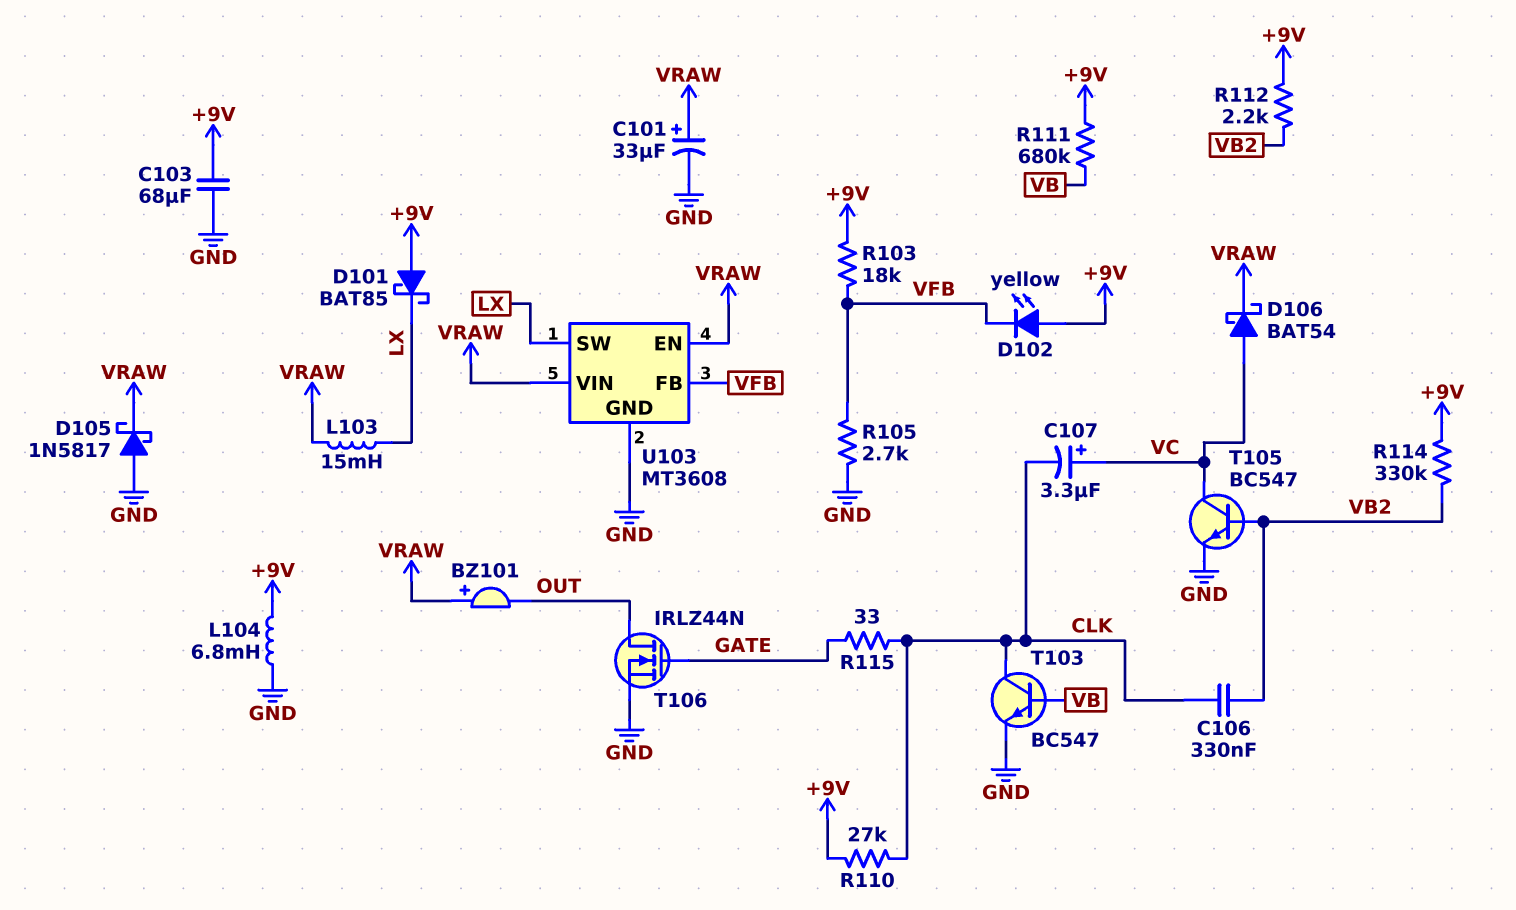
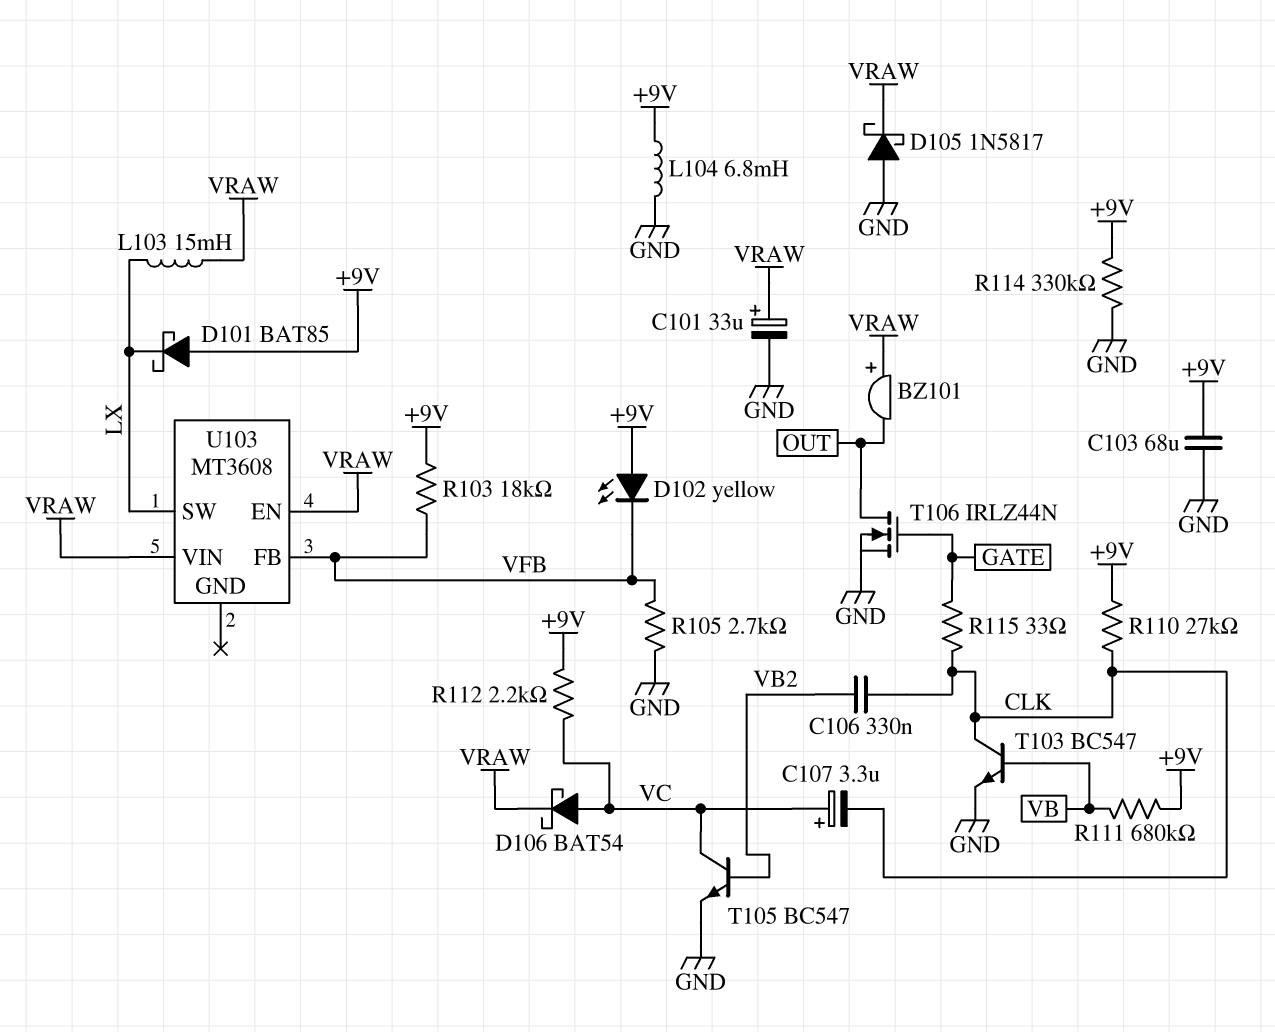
R112: 2.2k (+9V, VB2) -> 2.2k (+9V, VC)
R114: 330k (+9V, VB2) -> 330k (+9V, GND)
U103 pin GND: GND -> none

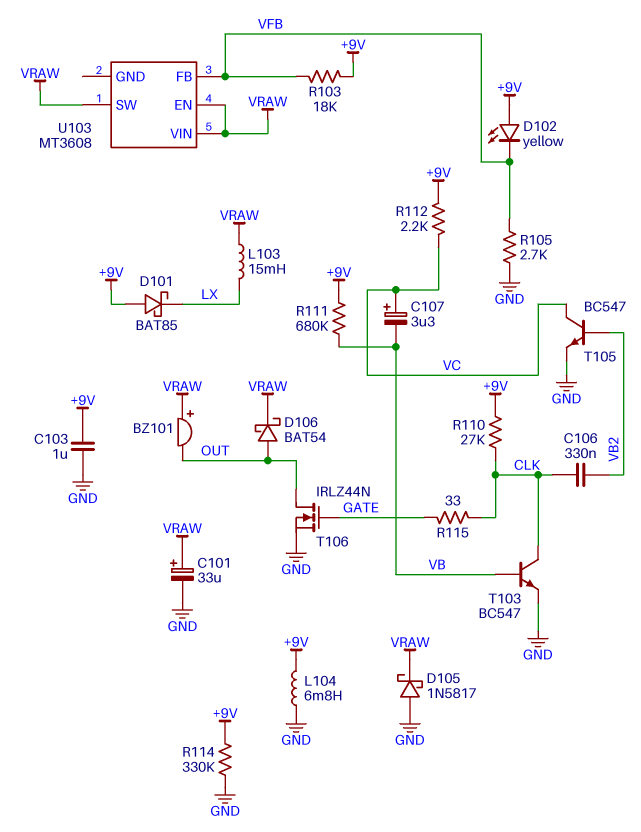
C103: 68uF (+9V, GND) -> 1uF (+9V, GND)
C107: 3.3uF (plus VC, minus CLK) -> 3.3uF (plus VC, minus VB)
D106: schottky BAT54 (A VC, K VRAW) -> schottky BAT54 (A OUT, K VRAW)
U103 pin SW: LX -> VRAW

